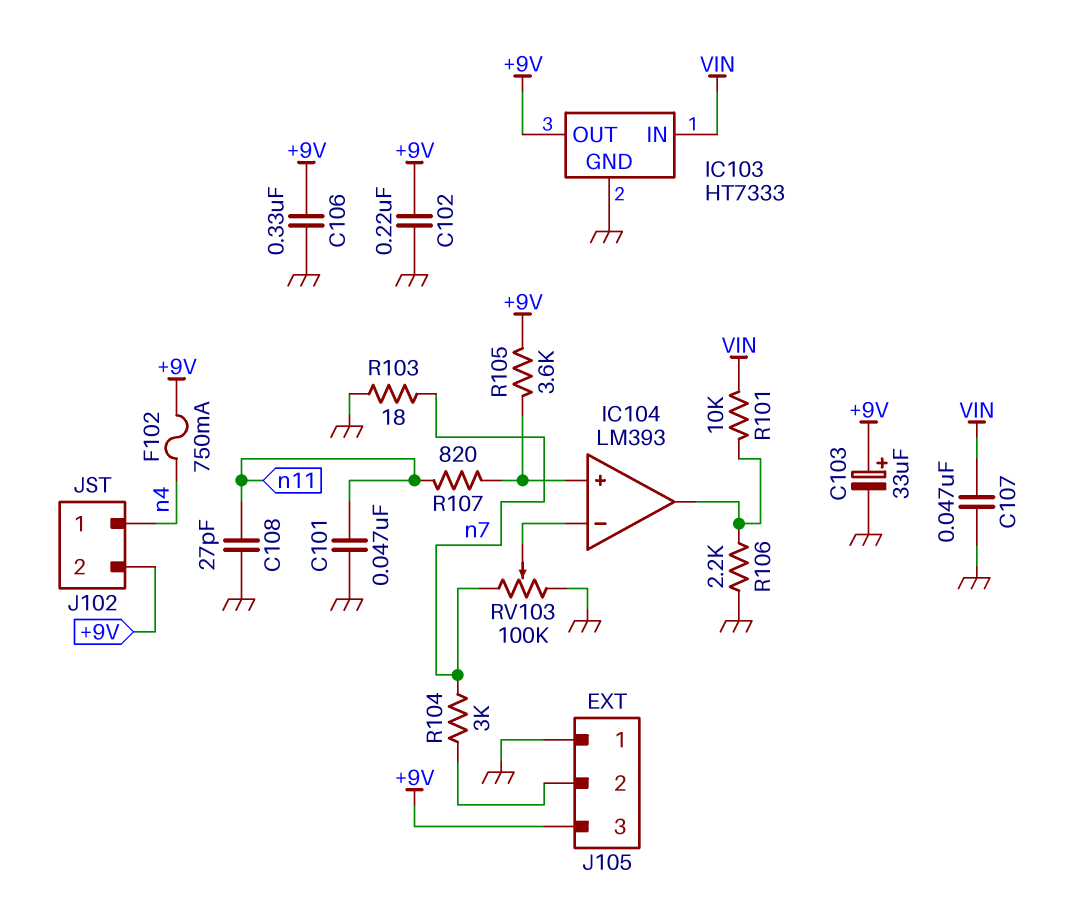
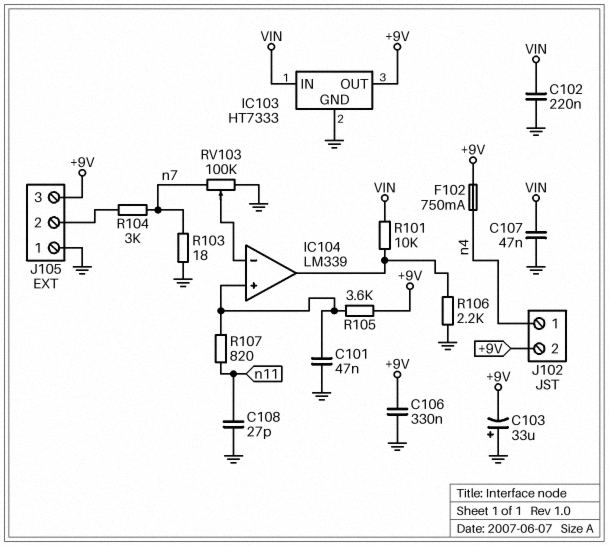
C101: 47nF (GND, n11) -> 47nF (GND, IC104/in+)
C102: 220nF (+9V, GND) -> 220nF (GND, VIN)
C103: 33uF (plus +9V, minus GND) -> 33uF (plus GND, minus +9V)
IC104: LM393 -> LM339

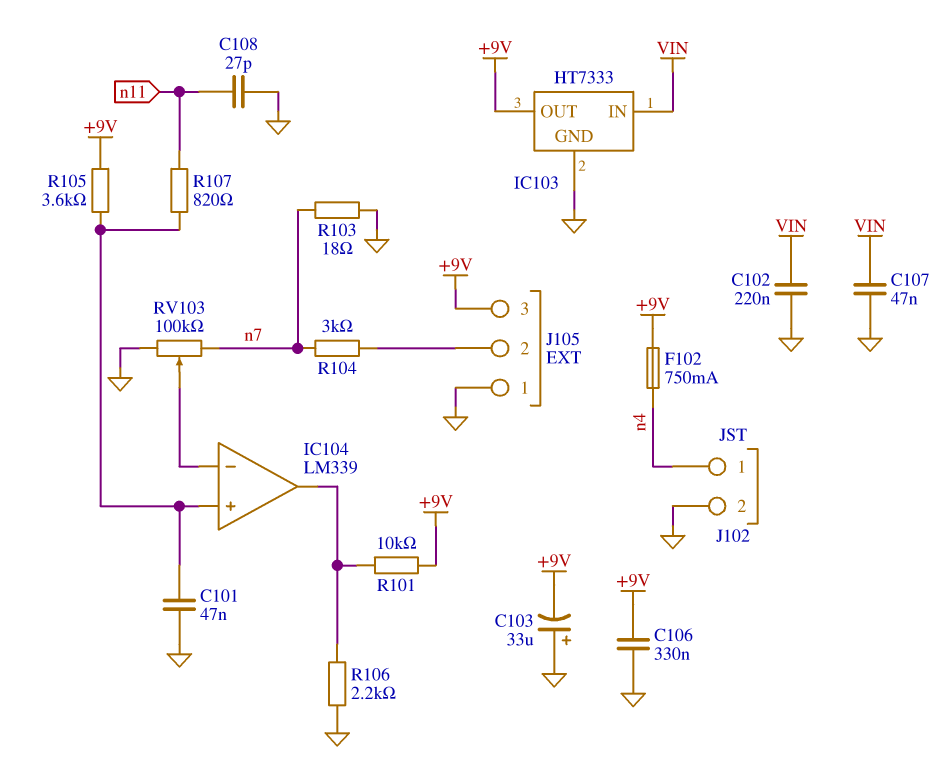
J102 pin 2: +9V -> GND
R101: 10k (IC104/out, VIN) -> 10k (+9V, IC104/out)

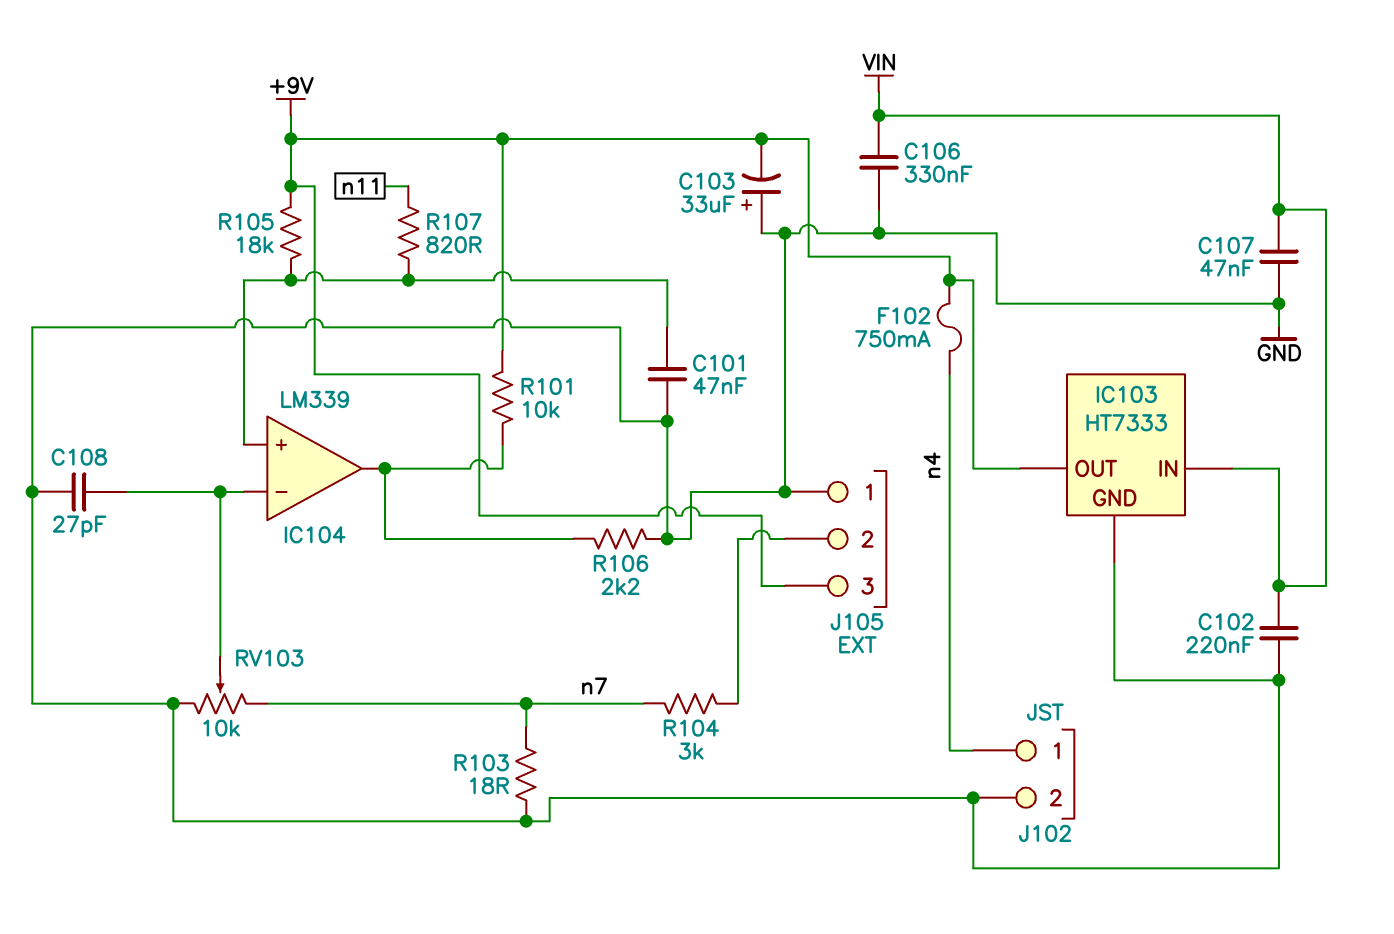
C106: 330nF (+9V, GND) -> 330nF (GND, VIN)
C108: 27pF (GND, n11) -> 27pF (GND, IC104/in-)
R105: 3.6k (+9V, IC104/in+) -> 18k (+9V, IC104/in+)
RV103: 100k (GND, n7, wiper IC104/in-) -> 10k (GND, n7, wiper IC104/in-)

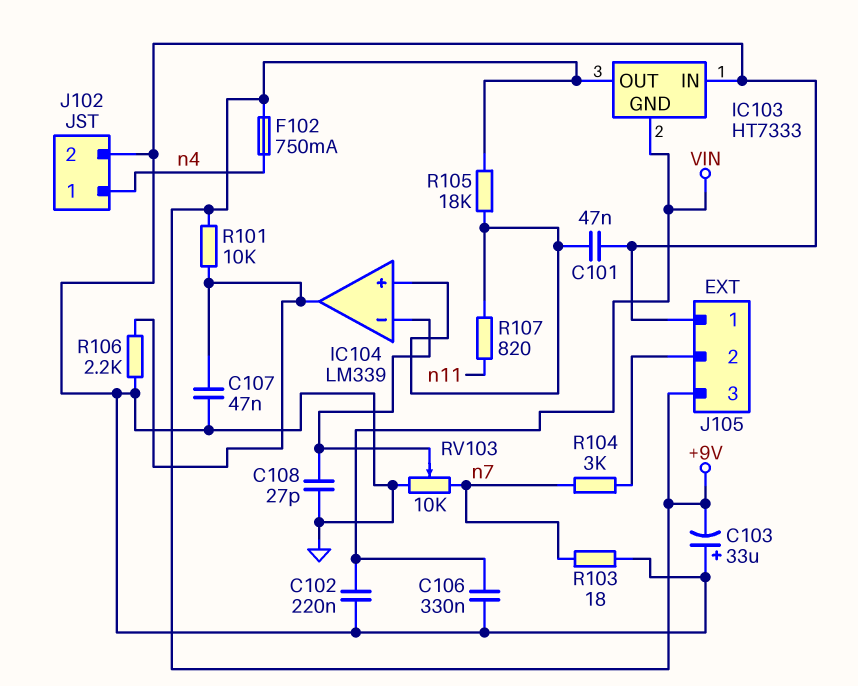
C107: 47nF (GND, VIN) -> 47nF (GND, IC104/out)
IC103 pin GND: GND -> VIN
IC103 pin IN: VIN -> GND

